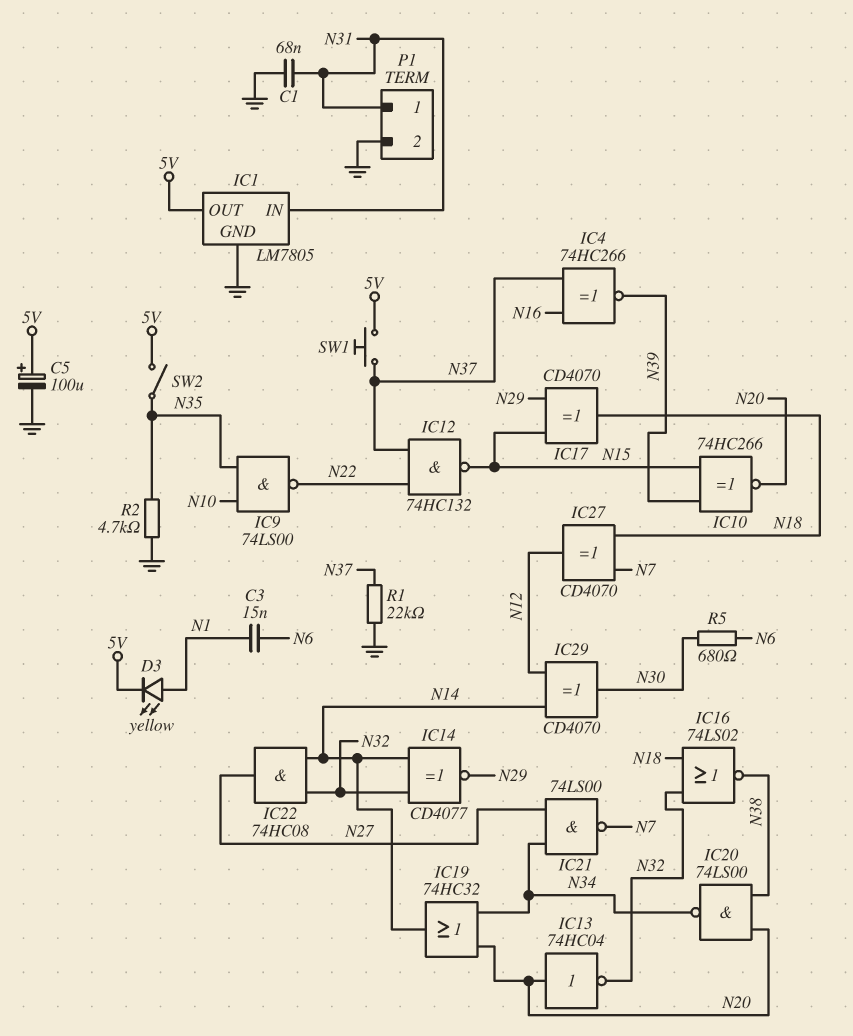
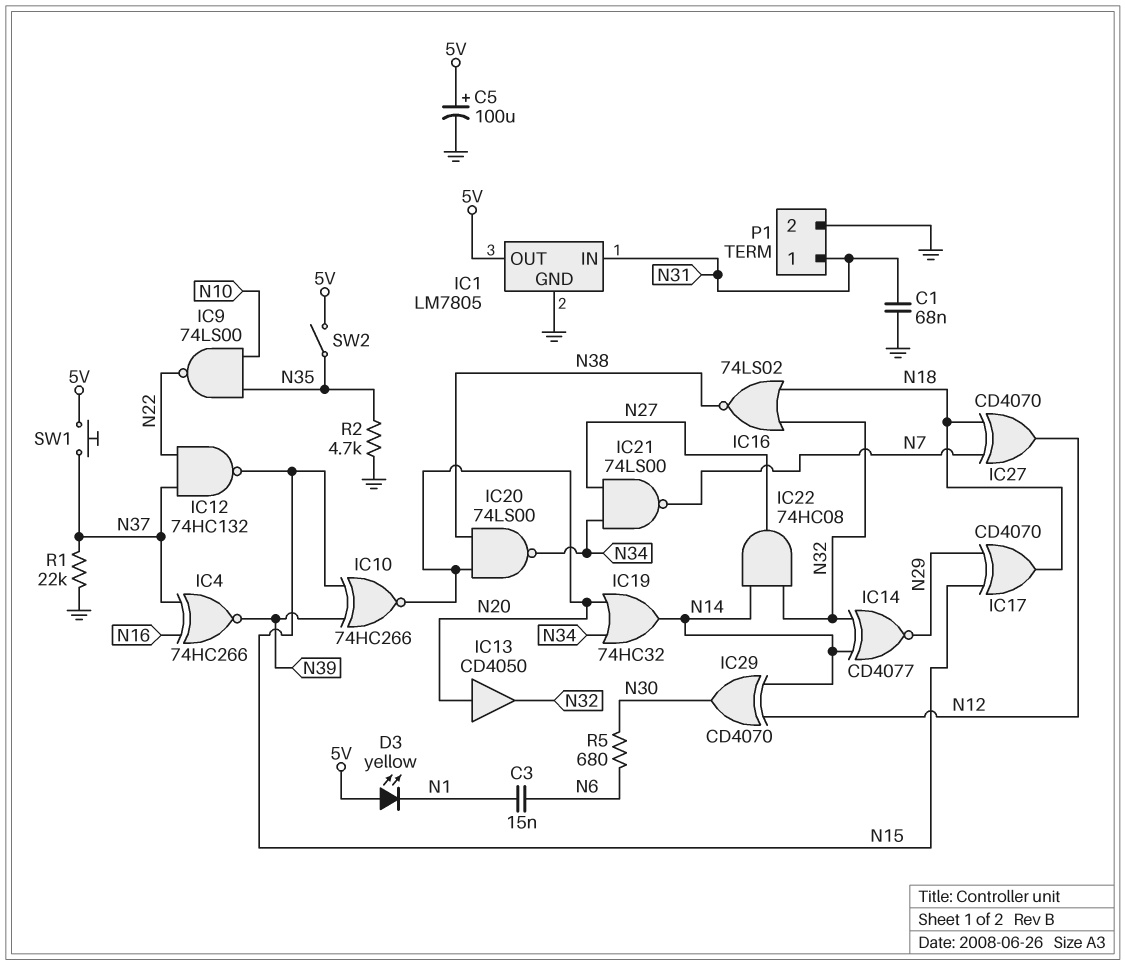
D3: LED yellow (A N1, K 5V) -> LED yellow (A 5V, K N1)
IC13: NOT 74HC04 (in N20, out N32) -> buffer CD4050 (in N20, out N32)

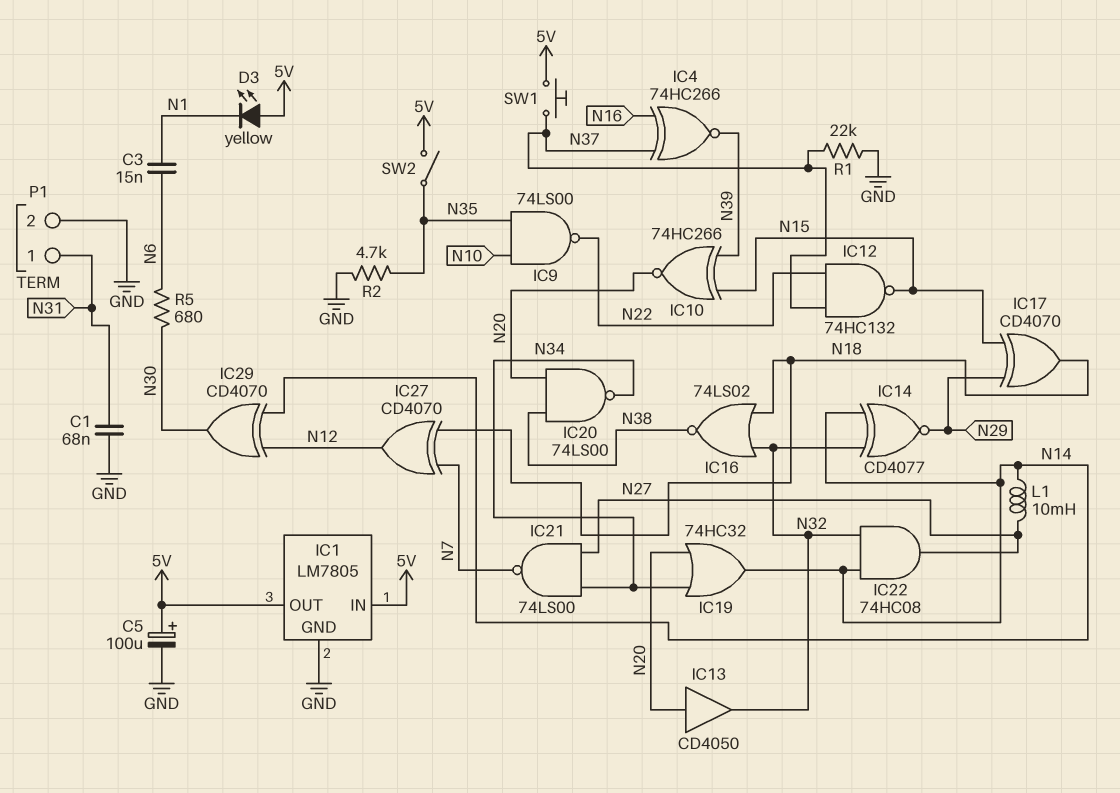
IC1 pin IN: N31 -> 5V
L1: none -> 10mH (N14, N27)

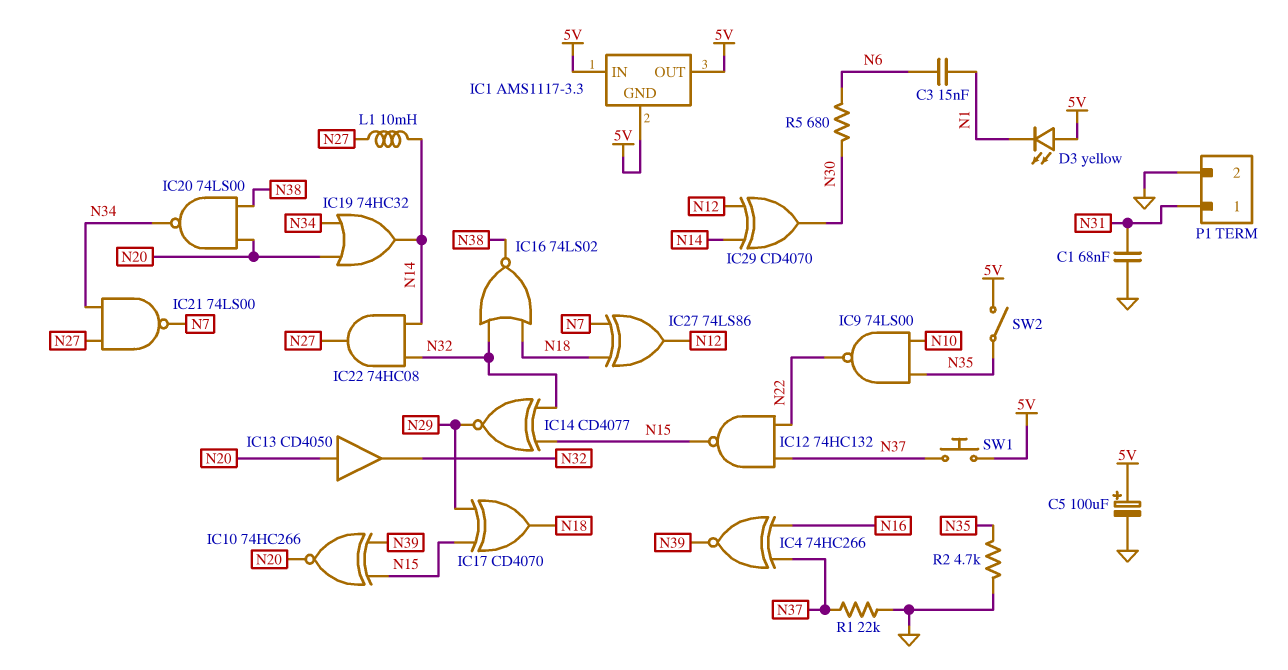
IC1: LM7805 -> AMS1117-3.3
IC1 pin GND: GND -> 5V
IC14: XNOR CD4077 (in N14, in N32, out N29) -> XNOR CD4077 (in N15, in N32, out N29)
IC27: XOR CD4070 (in N7, in N18, out N12) -> XOR 74LS86 (in N7, in N18, out N12)

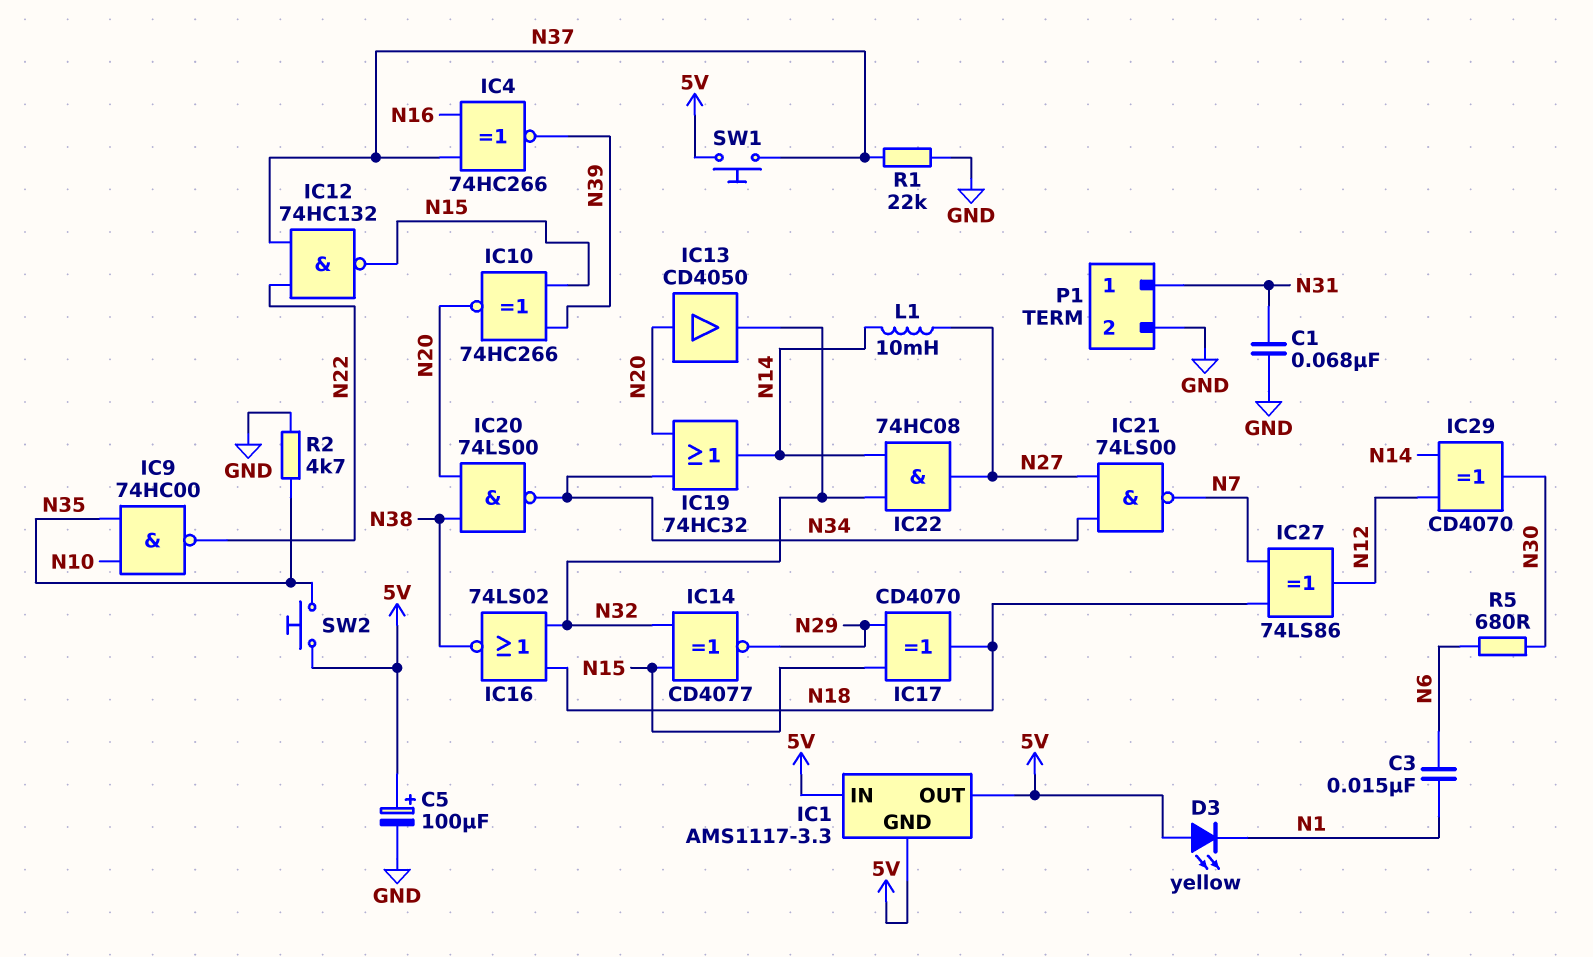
IC9: NAND 74LS00 (in N10, in N35, out N22) -> NAND 74HC00 (in N10, in N35, out N22)
SW2: switch (5V, N35) -> button (5V, N35)

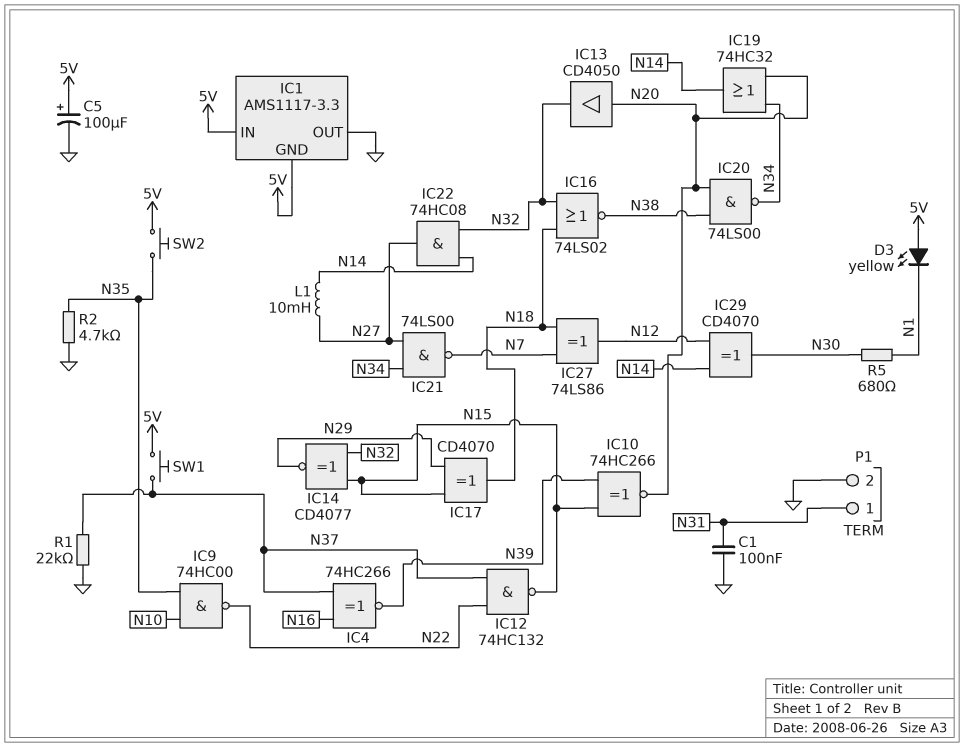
C1: 68nF (GND, N31) -> 100nF (GND, N31)
C3: 15nF (N1, N6) -> none
IC1 pin OUT: 5V -> GND
R5: 680 (N6, N30) -> 680 (N1, N30)

